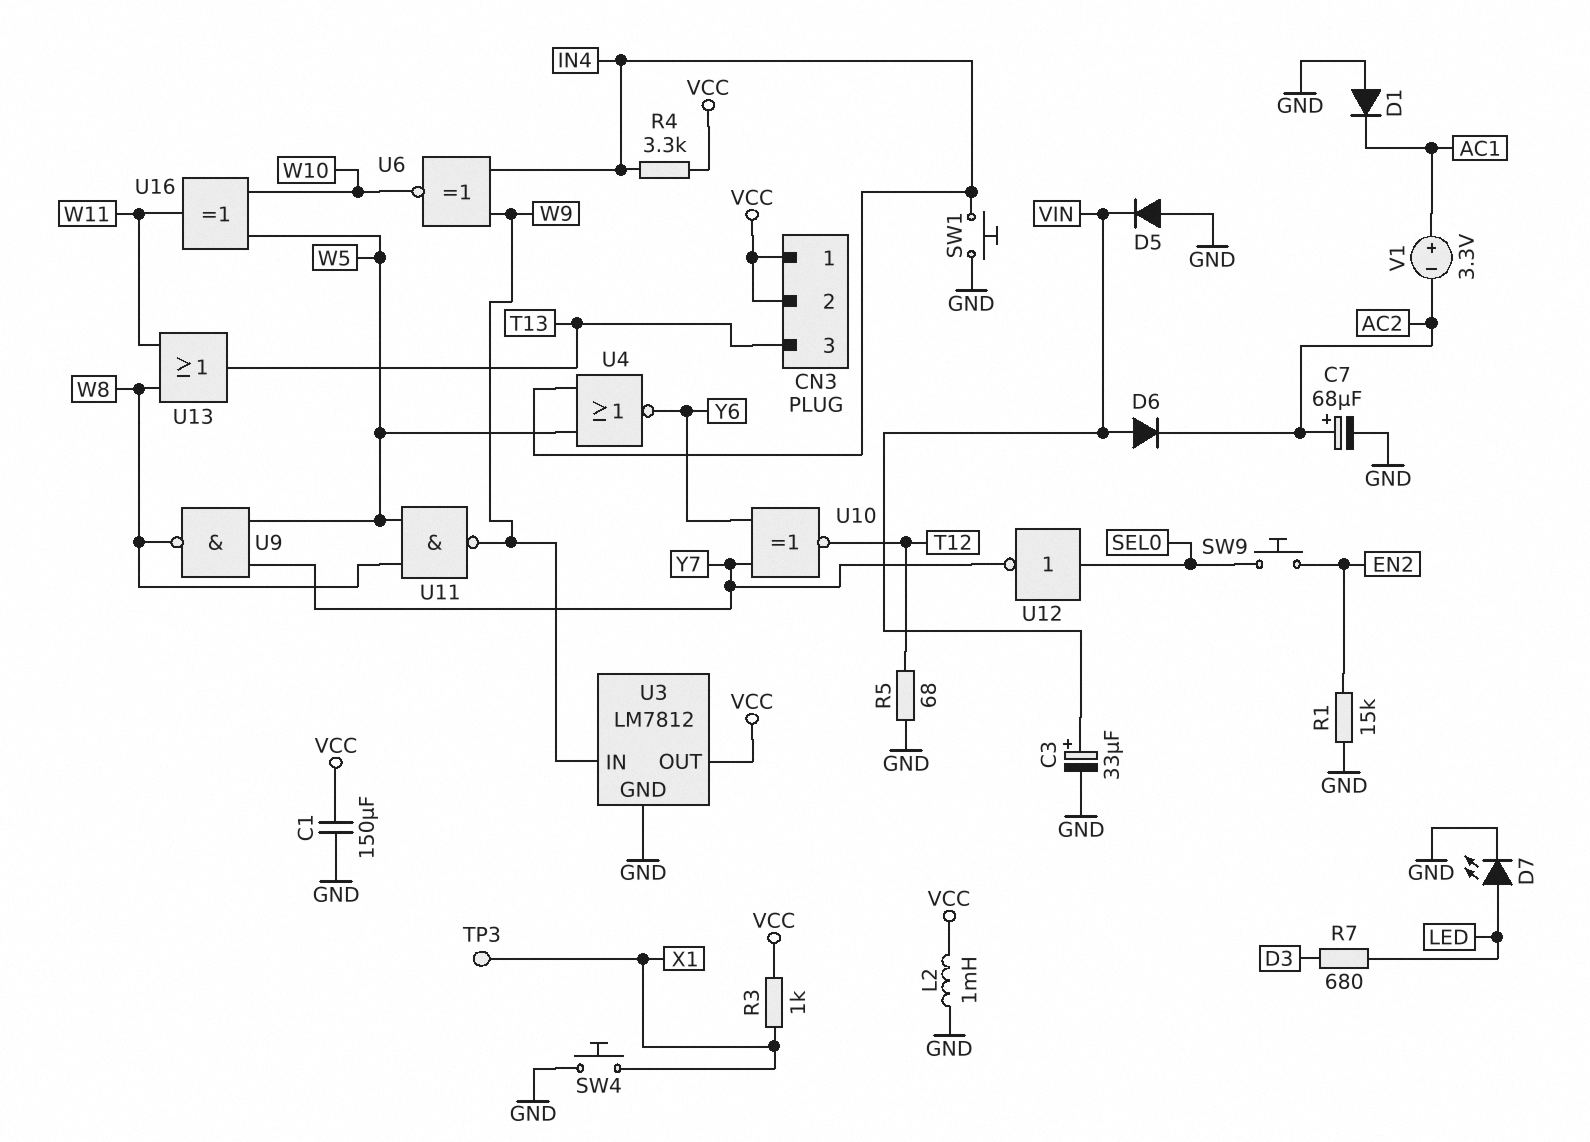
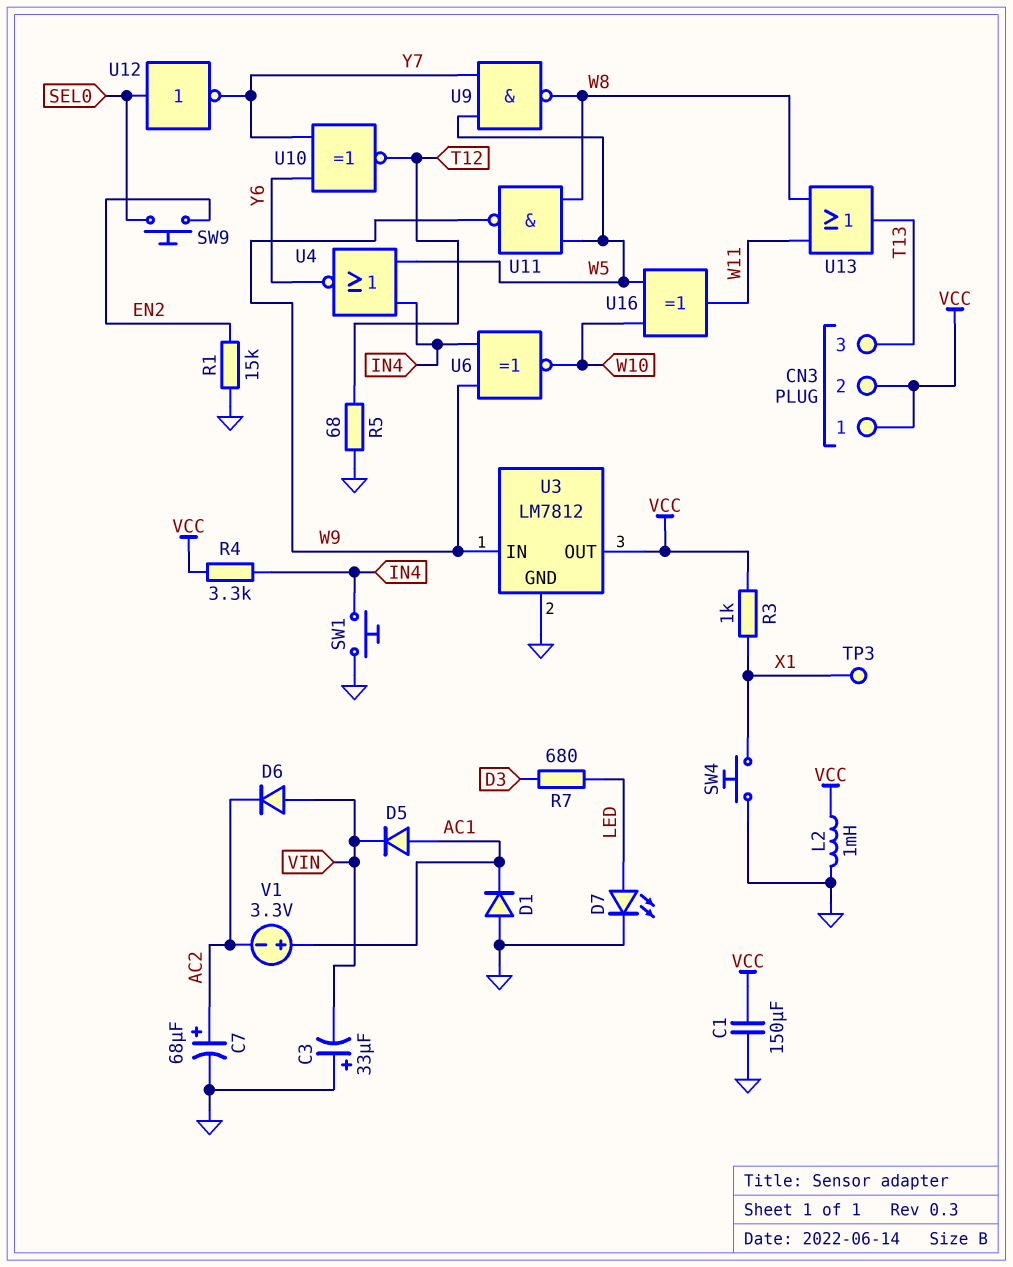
C3: 33uF (plus VIN, minus GND) -> 33uF (plus GND, minus VIN)
D5: diode (A GND, K VIN) -> diode (A AC1, K VIN)

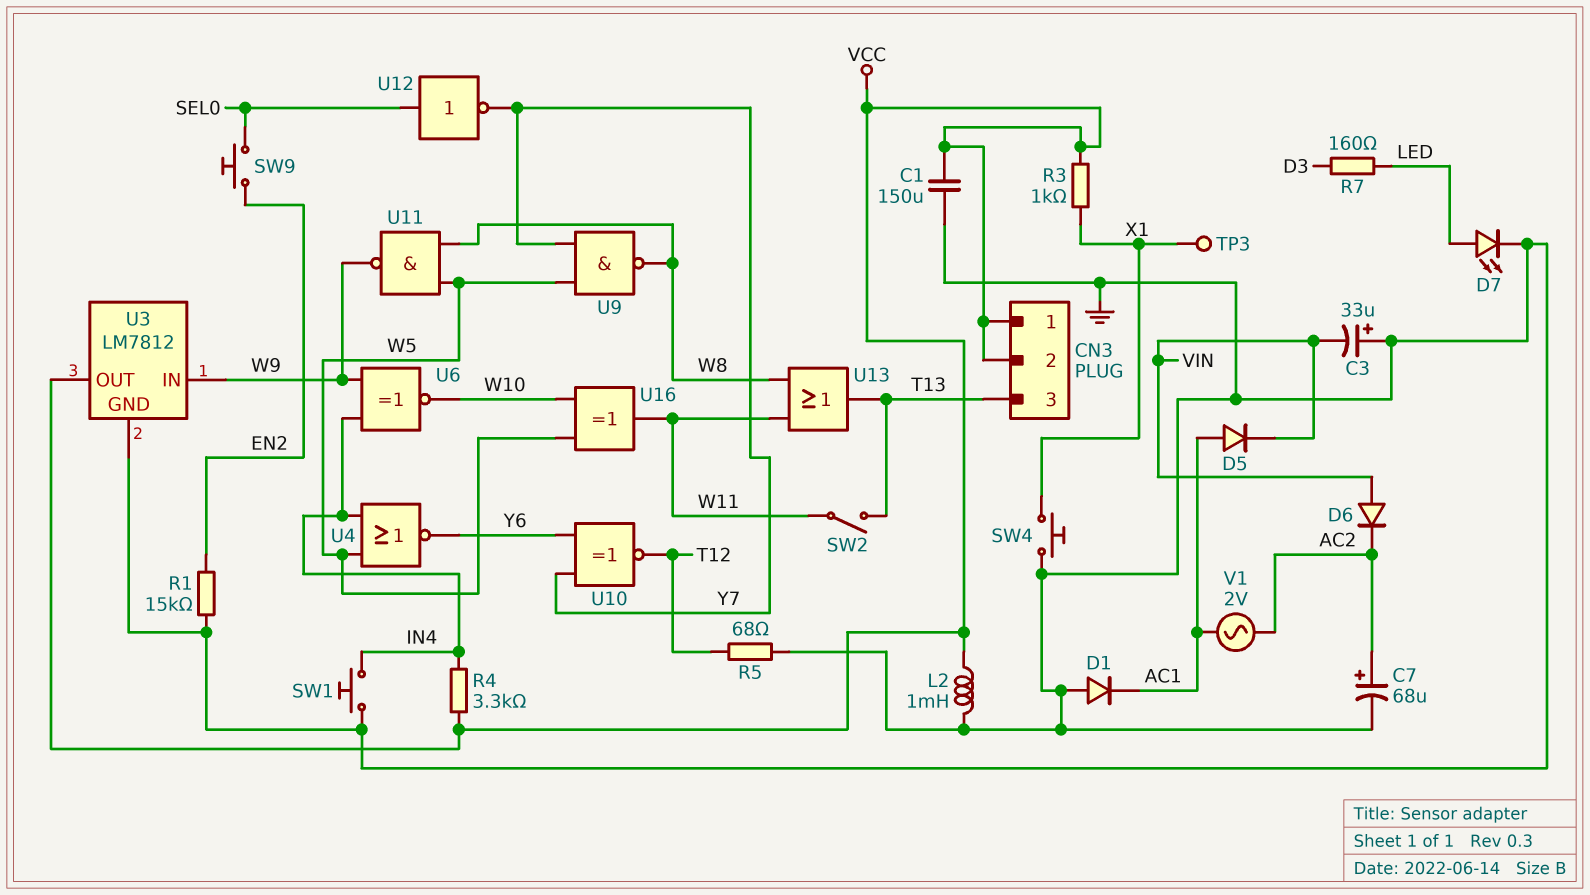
R7: 680 (D3, LED) -> 160 (D3, LED)
SW2: none -> switch (T13, W11)
V1: 3.3V (plus AC1, minus AC2) -> AC 2V (AC1, AC2)

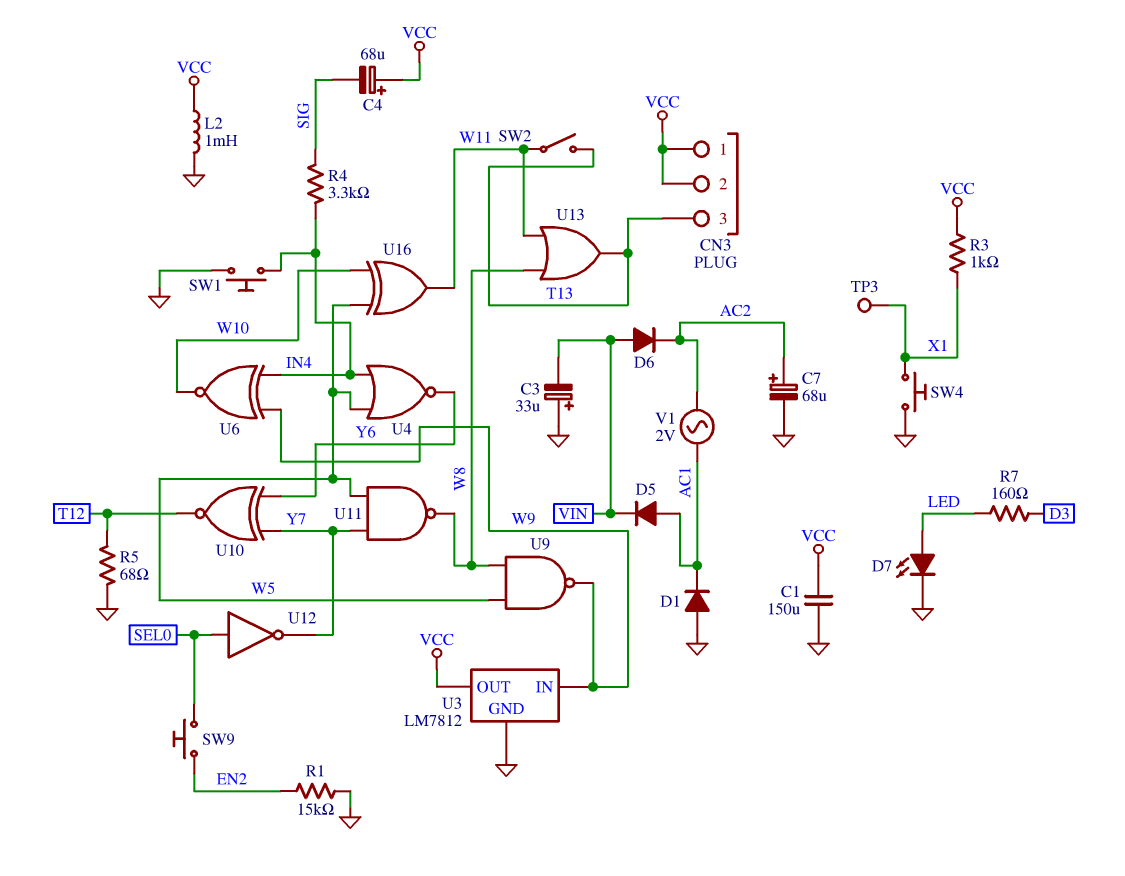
C4: none -> 68uF (plus VCC, minus SIG)
R4: 3.3k (IN4, VCC) -> 3.3k (IN4, SIG)
U9: NAND (in W5, in Y7, out W8) -> NAND (in W5, in W8, out W9)
U11: NAND (in W5, in W8, out W9) -> NAND (in W5, in Y7, out W8)

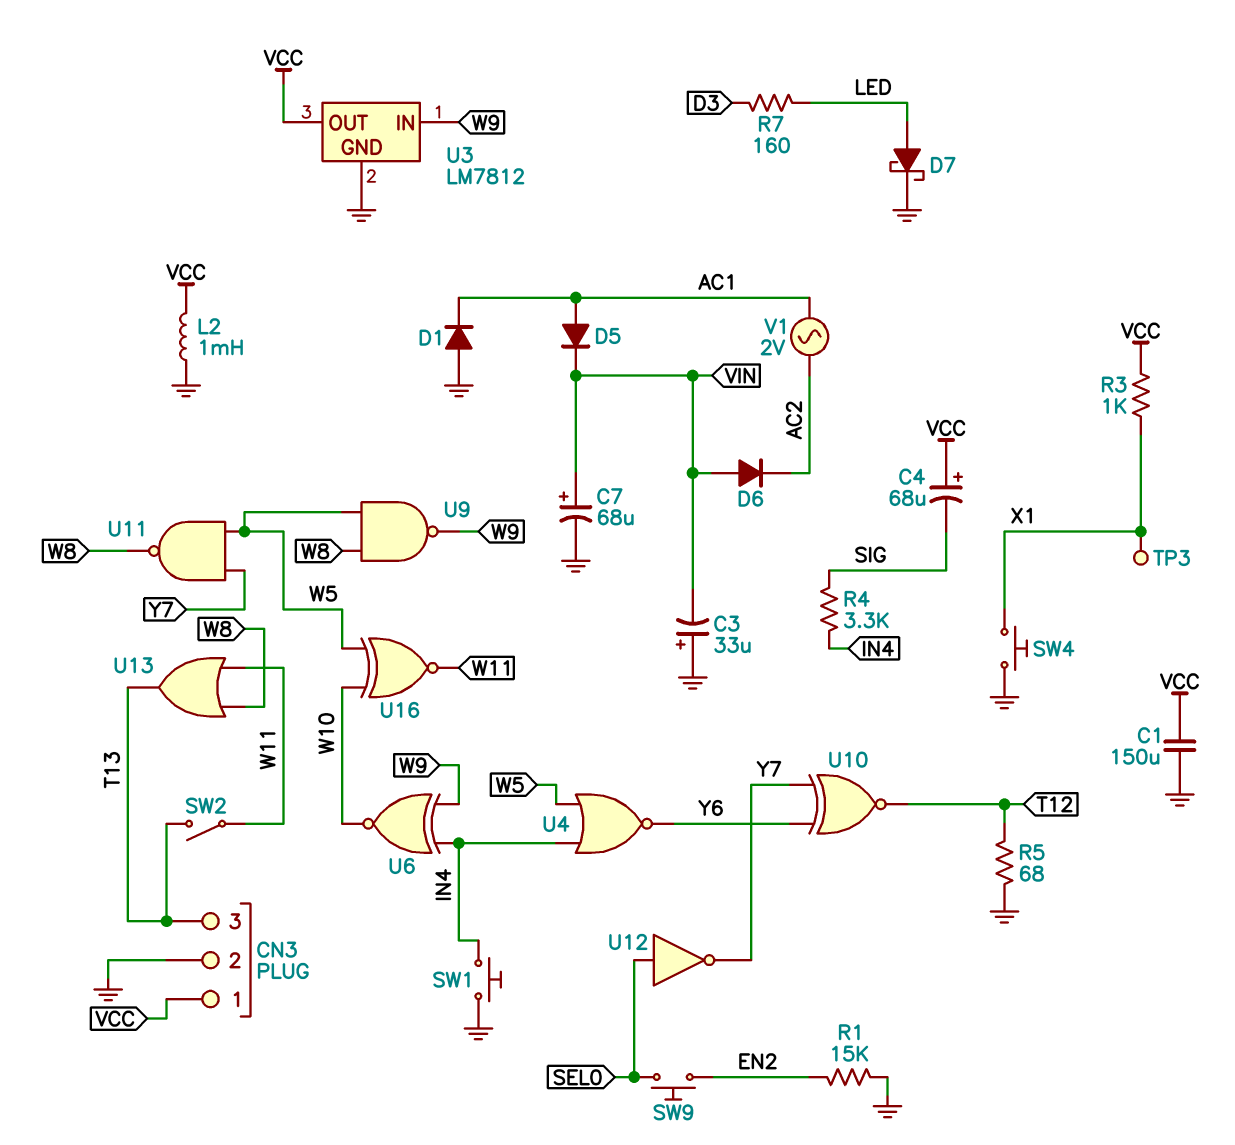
C7: 68uF (plus AC2, minus GND) -> 68uF (plus VIN, minus GND)
CN3 pin 2: VCC -> GND
D7: LED (A LED, K GND) -> schottky (A LED, K GND)
U16: XOR (in W5, in W10, out W11) -> XNOR (in W5, in W10, out W11)

